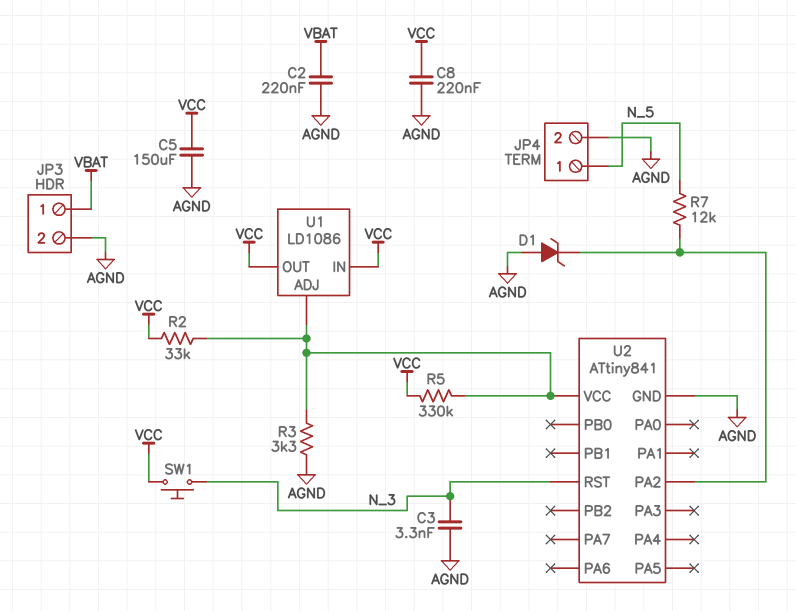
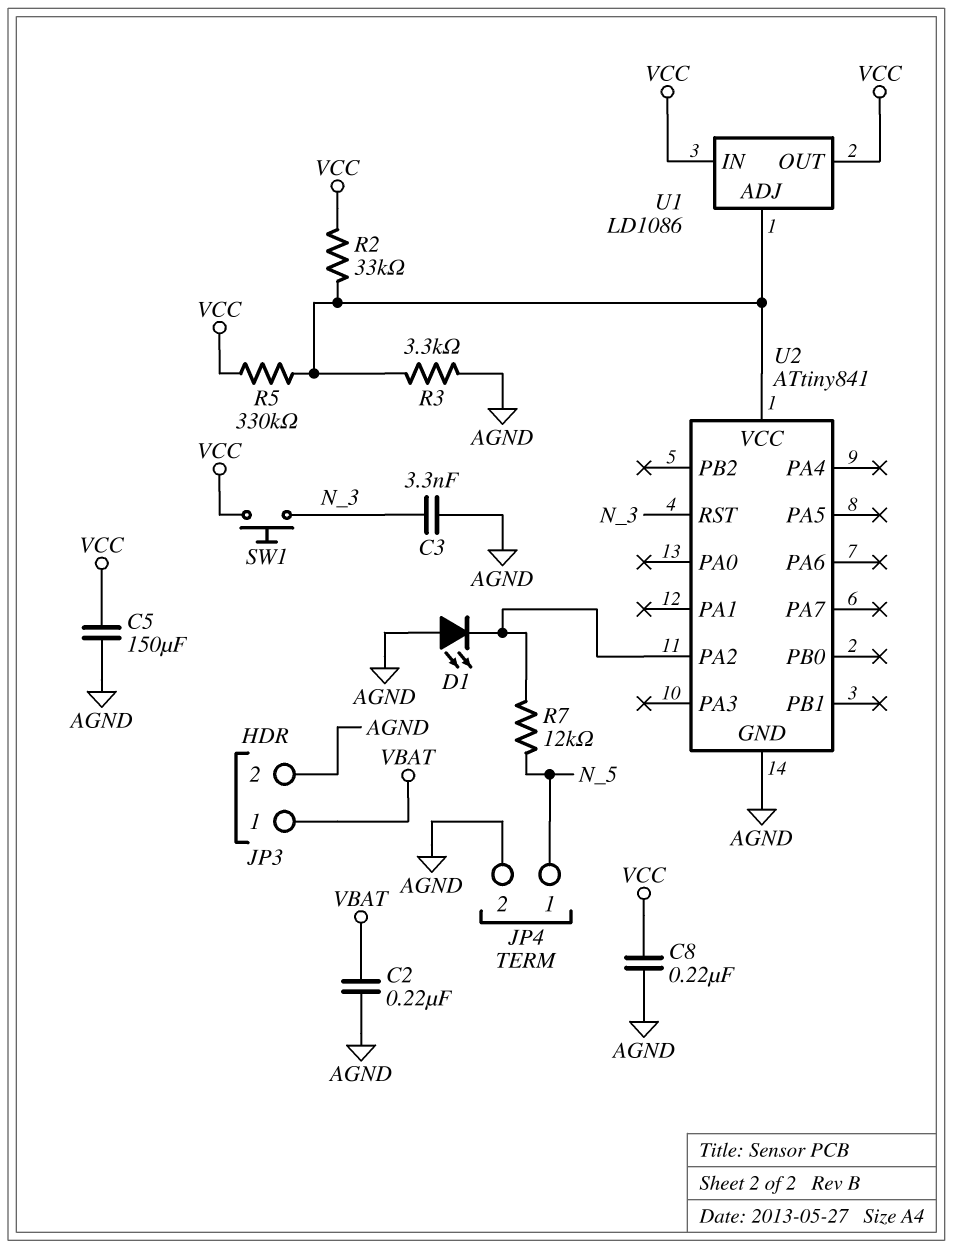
D1: zener (A AGND, K U2/PA2) -> LED (A AGND, K U2/PA2)

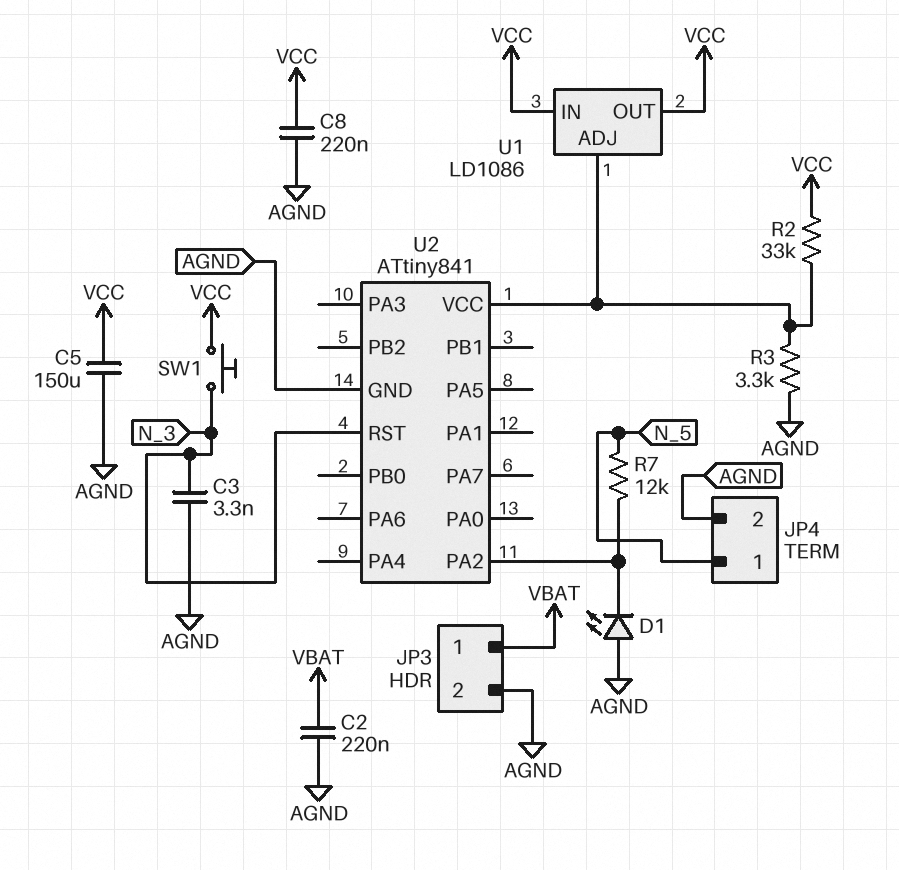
R5: 330k (U1/ADJ, VCC) -> none

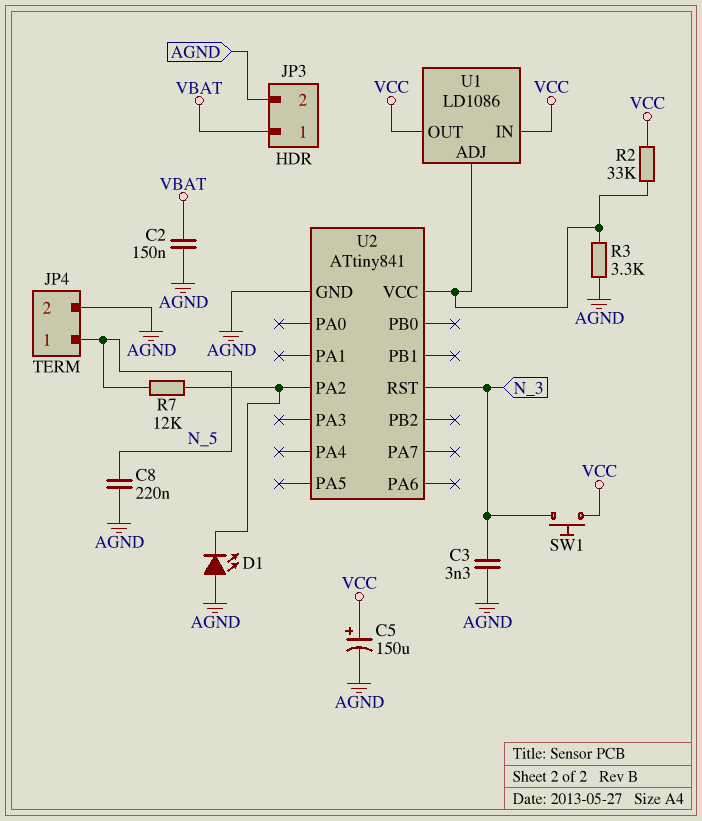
C2: 220nF (AGND, VBAT) -> 150nF (AGND, VBAT)
C5: 150uF (AGND, VCC) -> 150uF (plus VCC, minus AGND)
C8: 220nF (AGND, VCC) -> 220nF (AGND, N_5)

